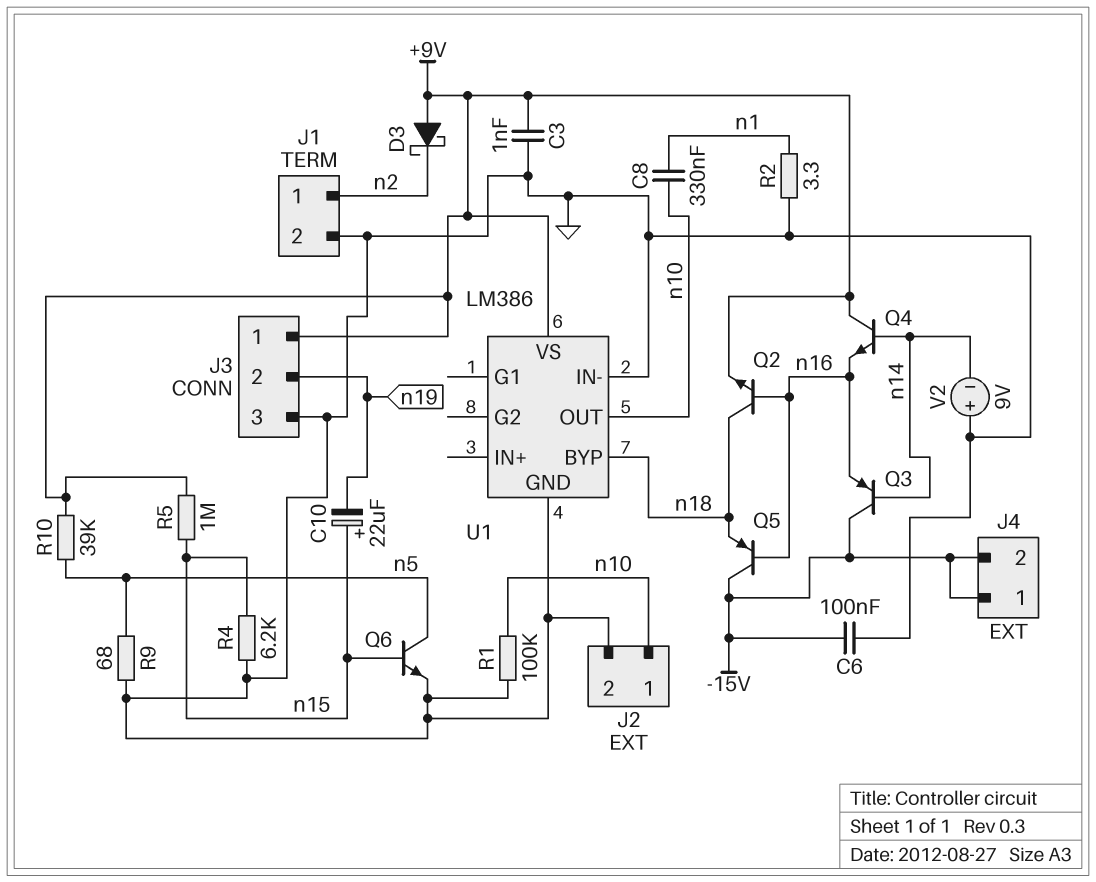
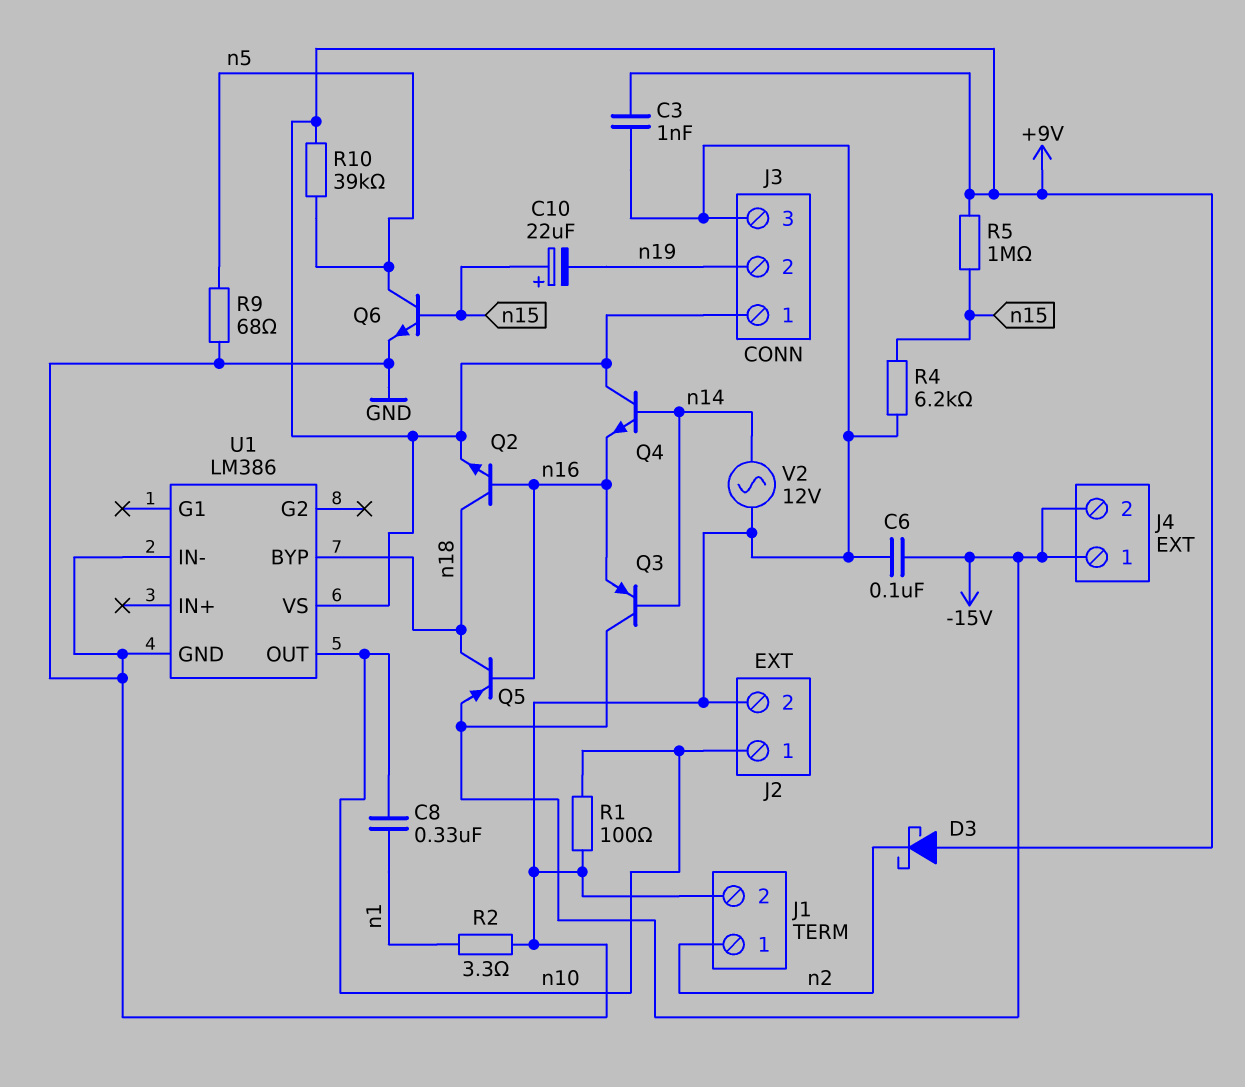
Q5: PNP (B n16, C -15V, E n18) -> PNP (B n16, C n18, E -15V)
R1: 100k (GND, n10) -> 100 (GND, n10)
V2: 9V (plus GND, minus n14) -> AC 12V (GND, n14)

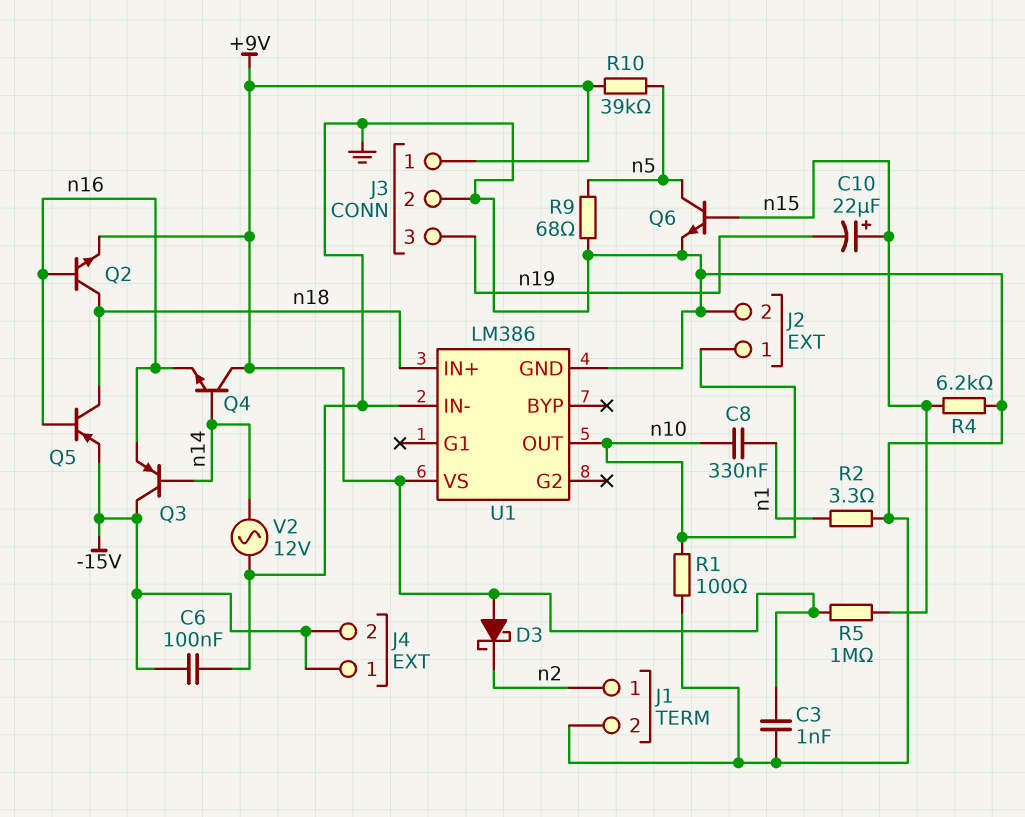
J3 pin 2: n19 -> GND
J3 pin 3: GND -> n19
U1 pin BYP: n18 -> none
U1 pin IN+: none -> n18

